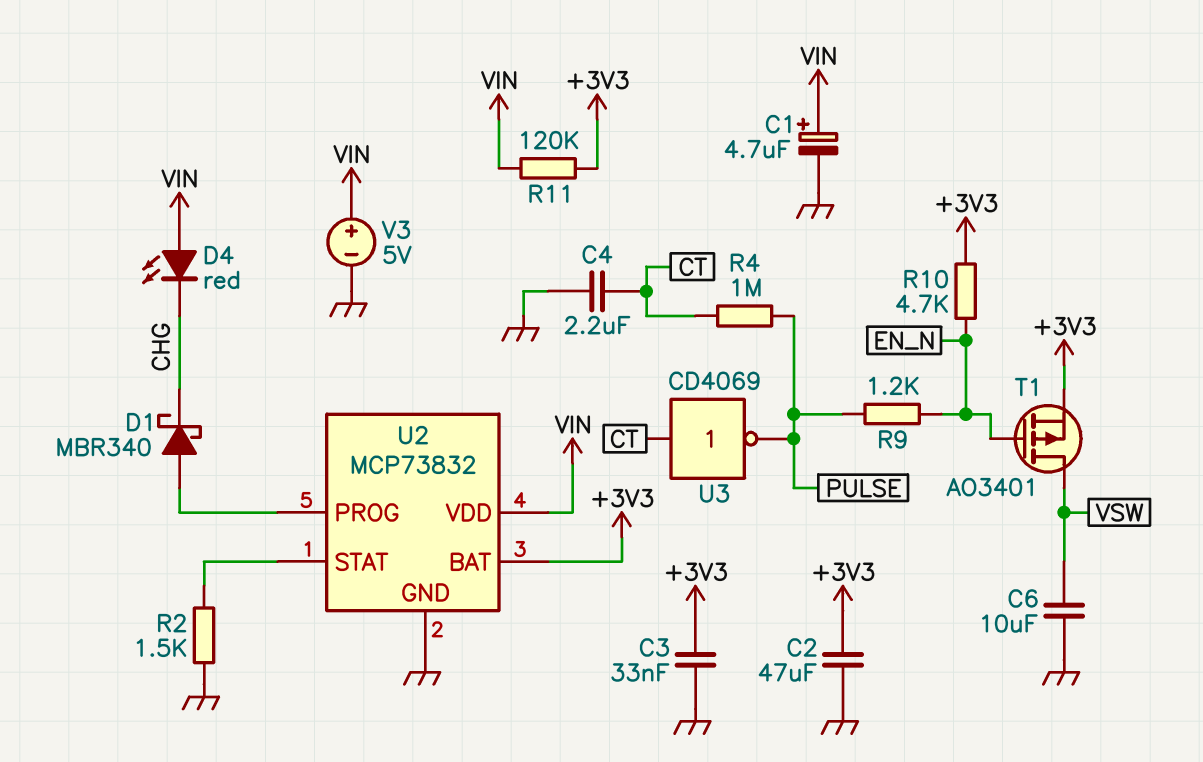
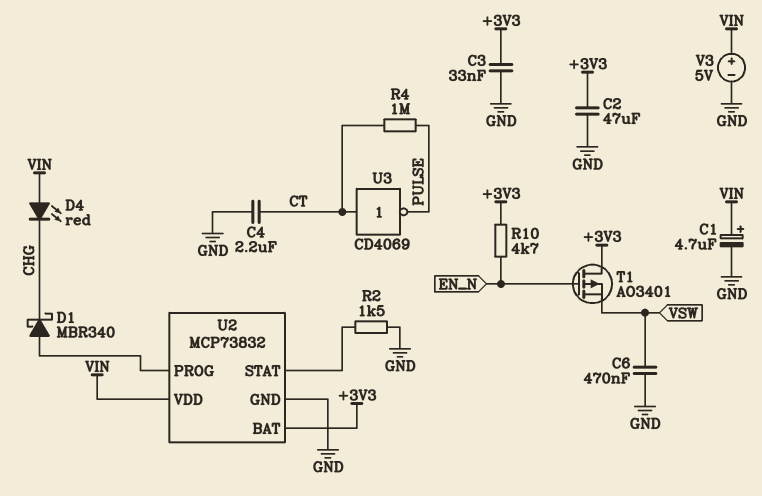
C6: 10uF (GND, VSW) -> 470nF (GND, VSW)
R9: 1.2k (EN_N, PULSE) -> none
R11: 120k (+3V3, VIN) -> none
T1: PMOS AO3401 (G EN_N, D VSW, S +3V3) -> PMOS AO3401 (G EN_N, D +3V3, S VSW)

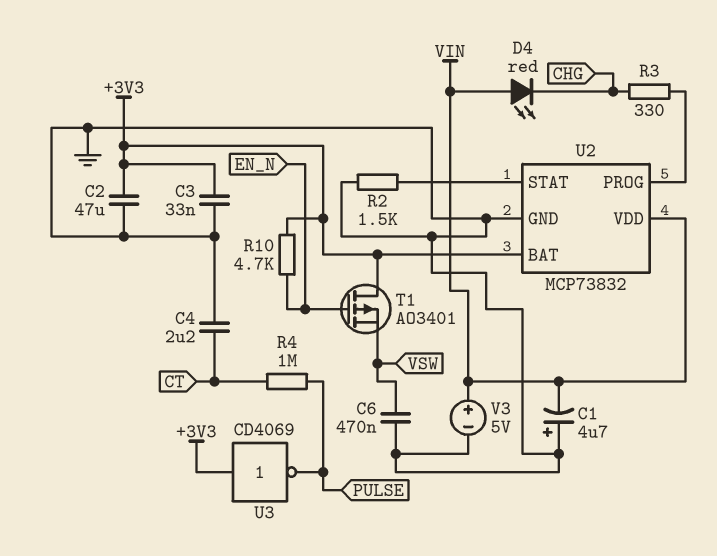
C1: 4.7uF (plus VIN, minus GND) -> 4.7uF (plus GND, minus VIN)
D1: schottky MBR340 (A U2/PROG, K CHG) -> none
R3: none -> 330 (CHG, U2/PROG)
U3: NOT CD4069 (in CT, out PULSE) -> NOT CD4069 (in +3V3, out PULSE)

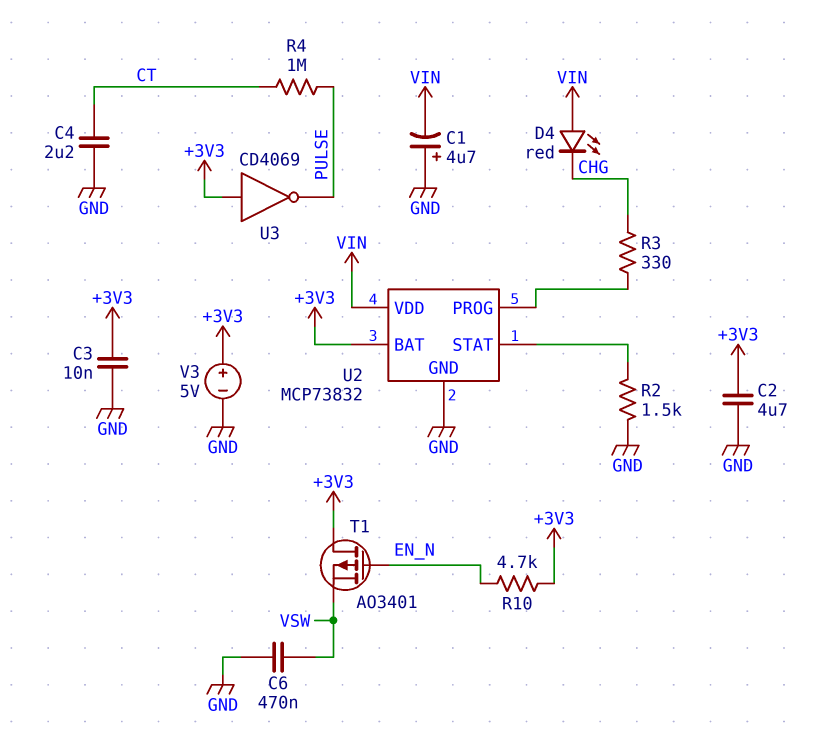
C2: 47uF (+3V3, GND) -> 4.7uF (+3V3, GND)
C3: 33nF (+3V3, GND) -> 10nF (+3V3, GND)
V3: 5V (plus VIN, minus GND) -> 5V (plus +3V3, minus GND)

